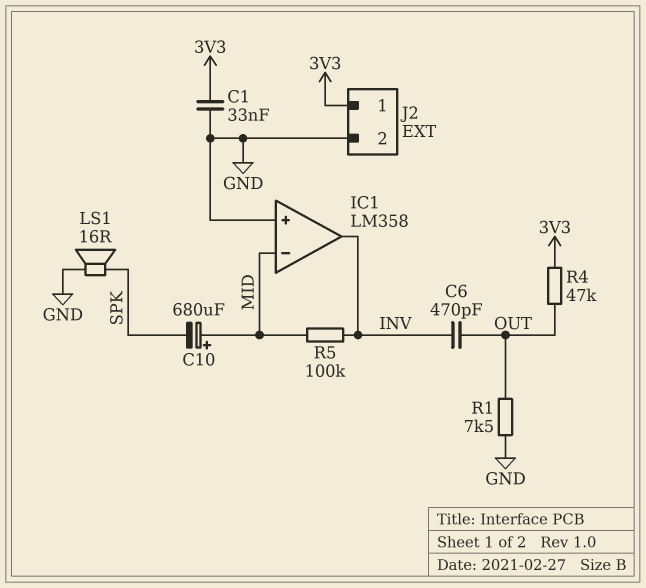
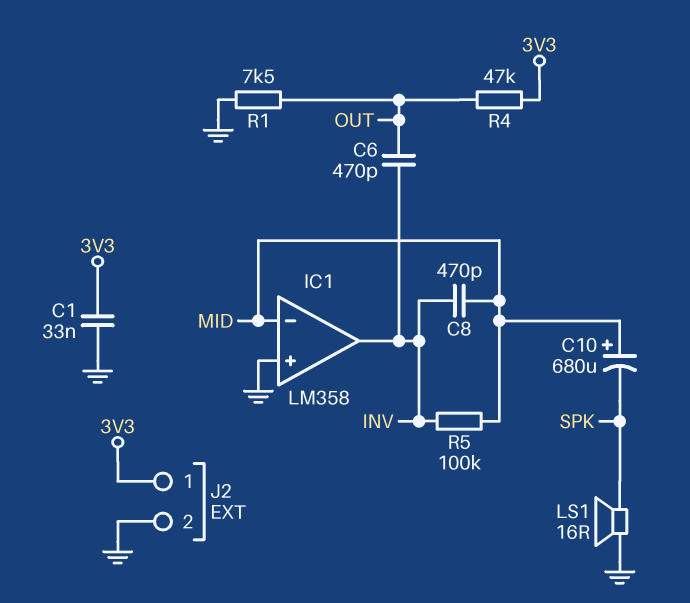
C8: none -> 470pF (INV, MID)

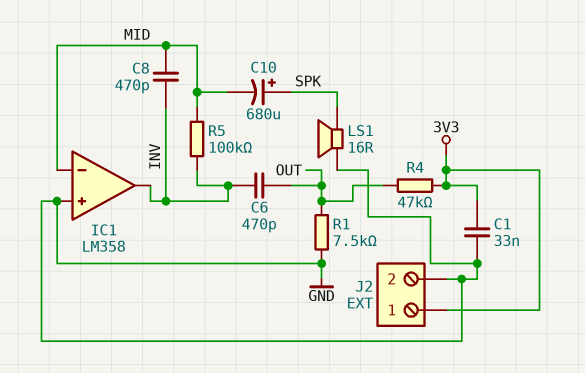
C10: 680uF (plus MID, minus SPK) -> 680uF (plus SPK, minus MID)

